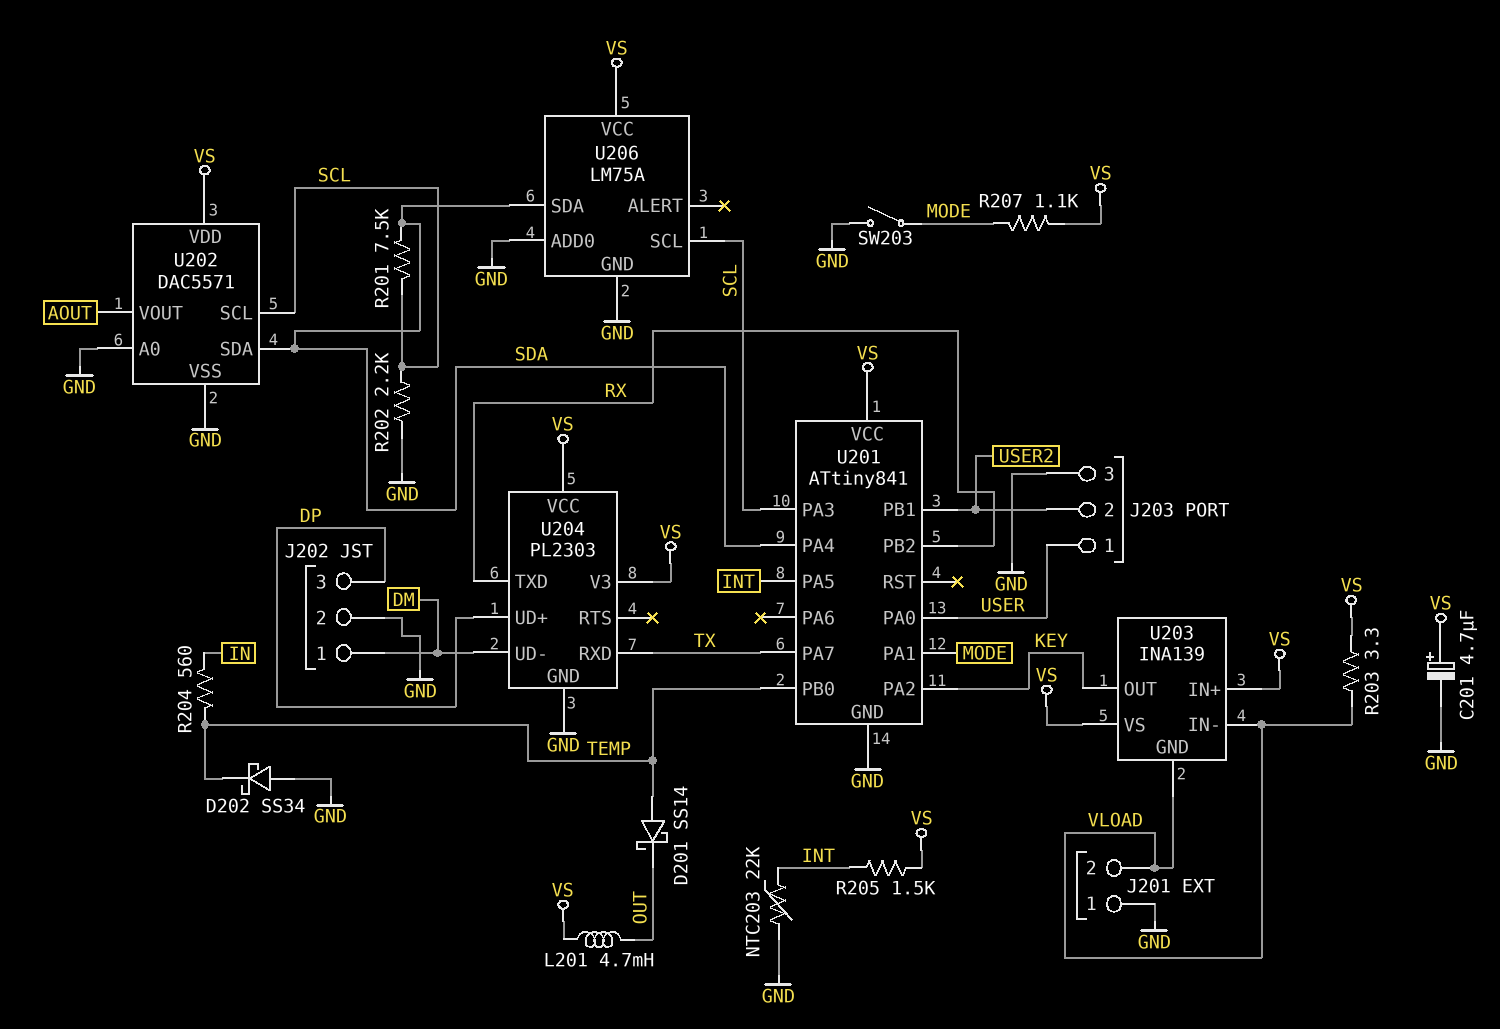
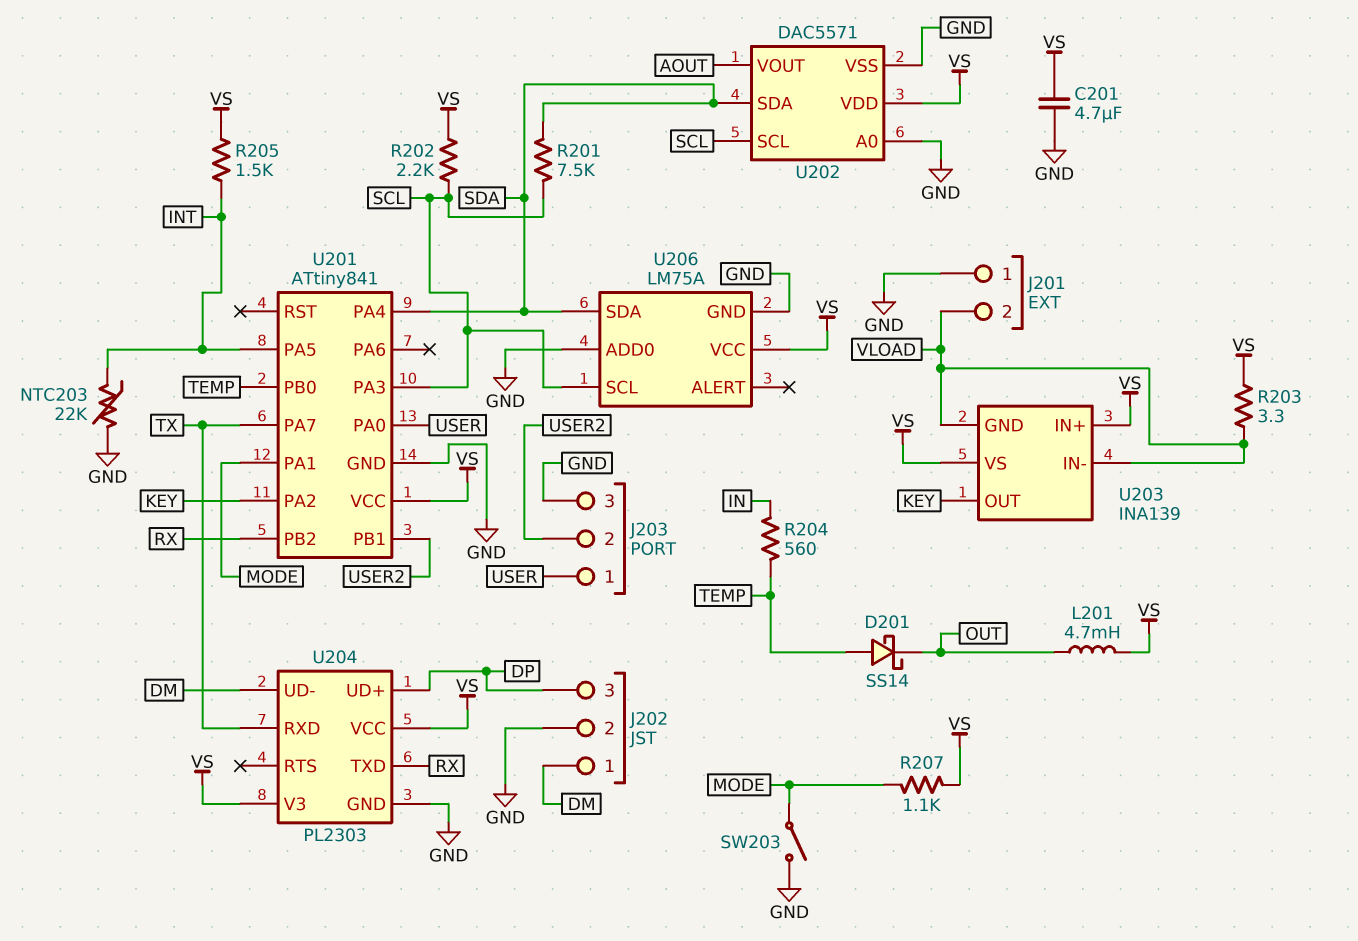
C201: 4.7uF (plus VS, minus GND) -> 4.7uF (GND, VS)
D202: schottky SS34 (A GND, K TEMP) -> none
R202: 2.2k (GND, SCL) -> 2.2k (SCL, VS)

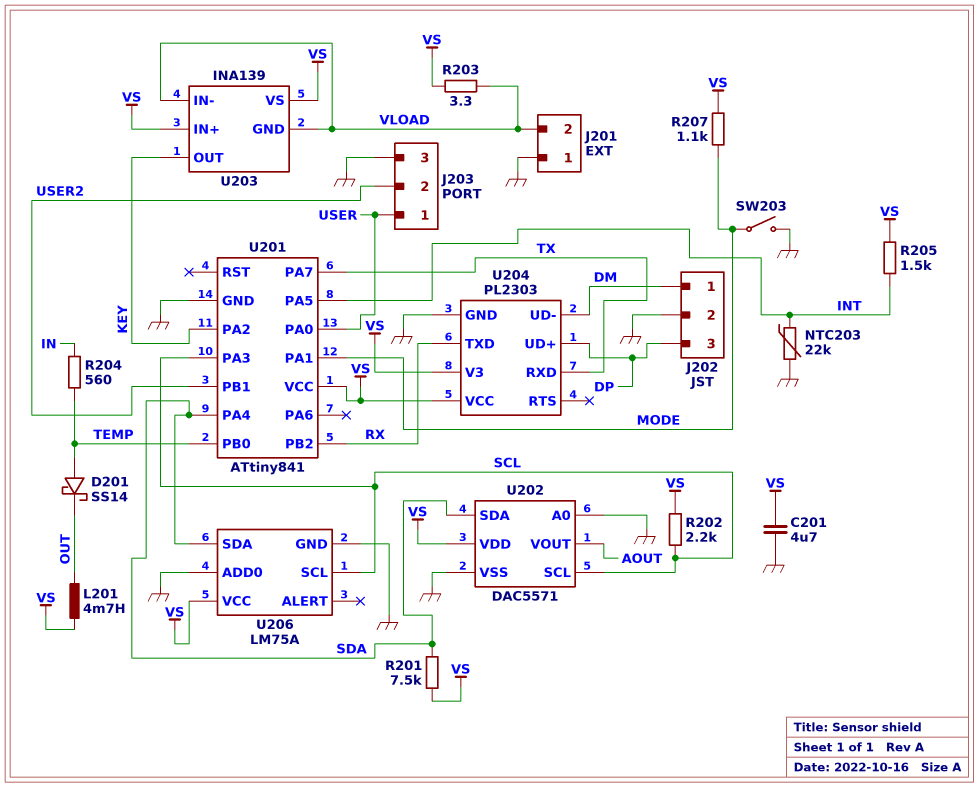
R201: 7.5k (SCL, SDA) -> 7.5k (SDA, VS)

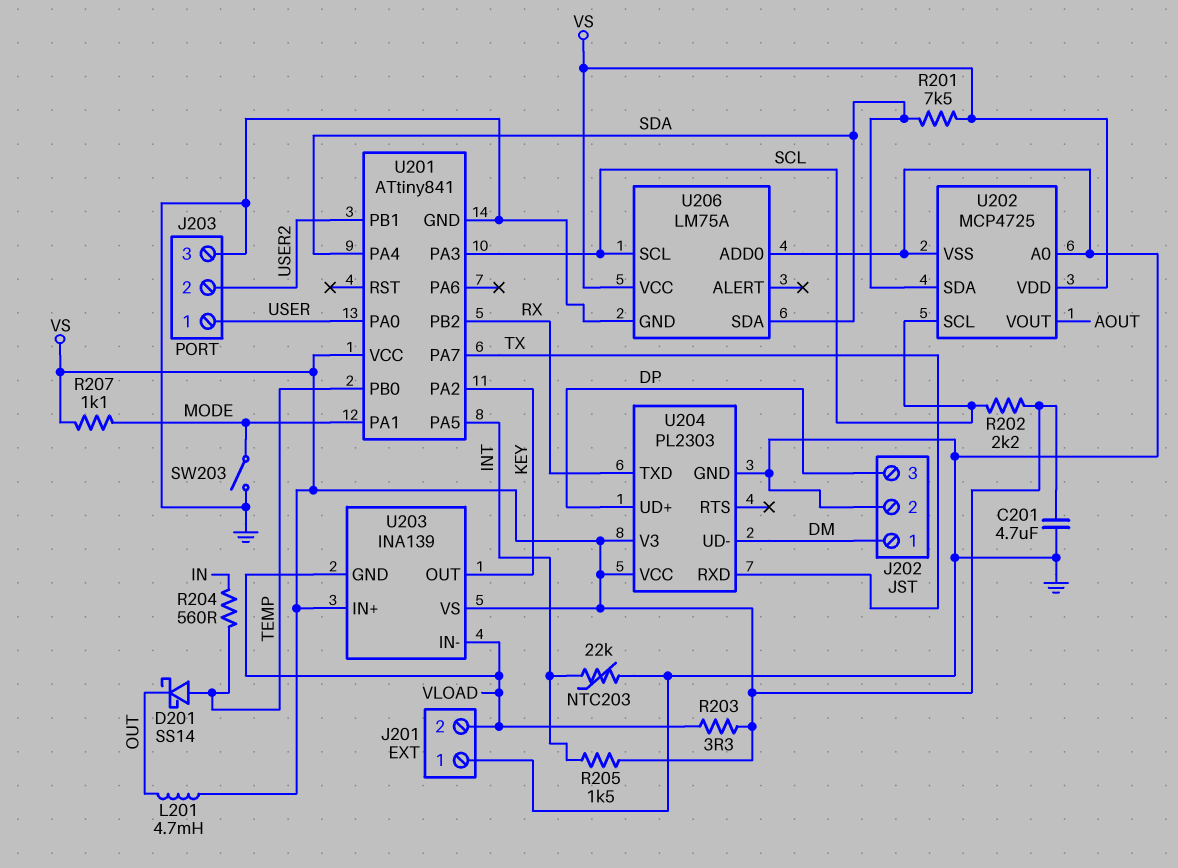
U202: DAC5571 -> MCP4725

